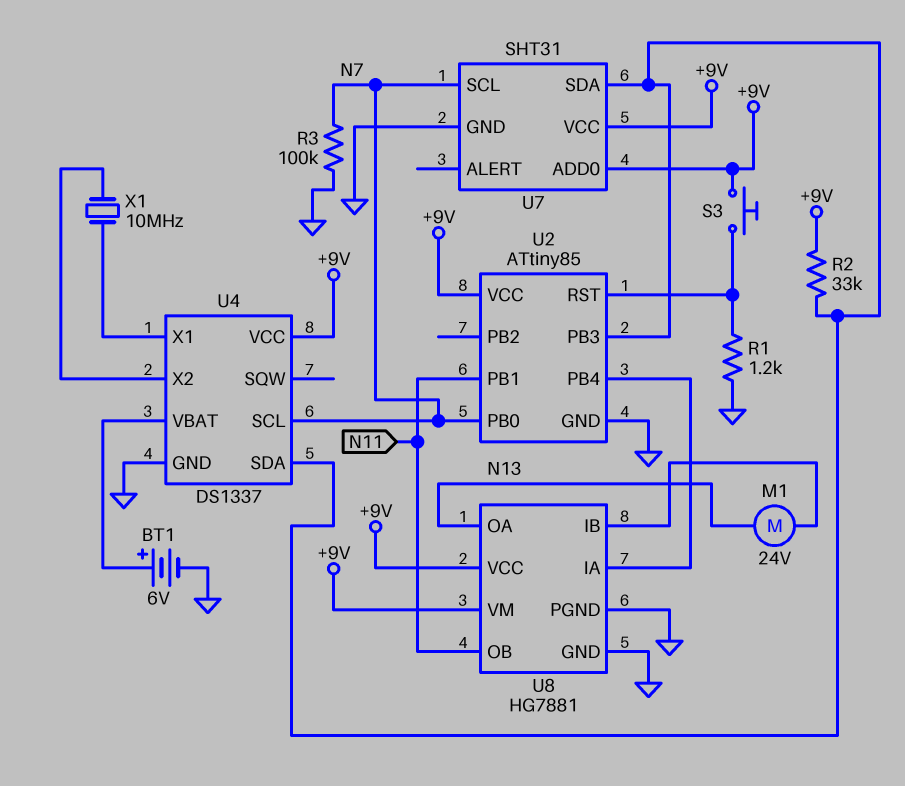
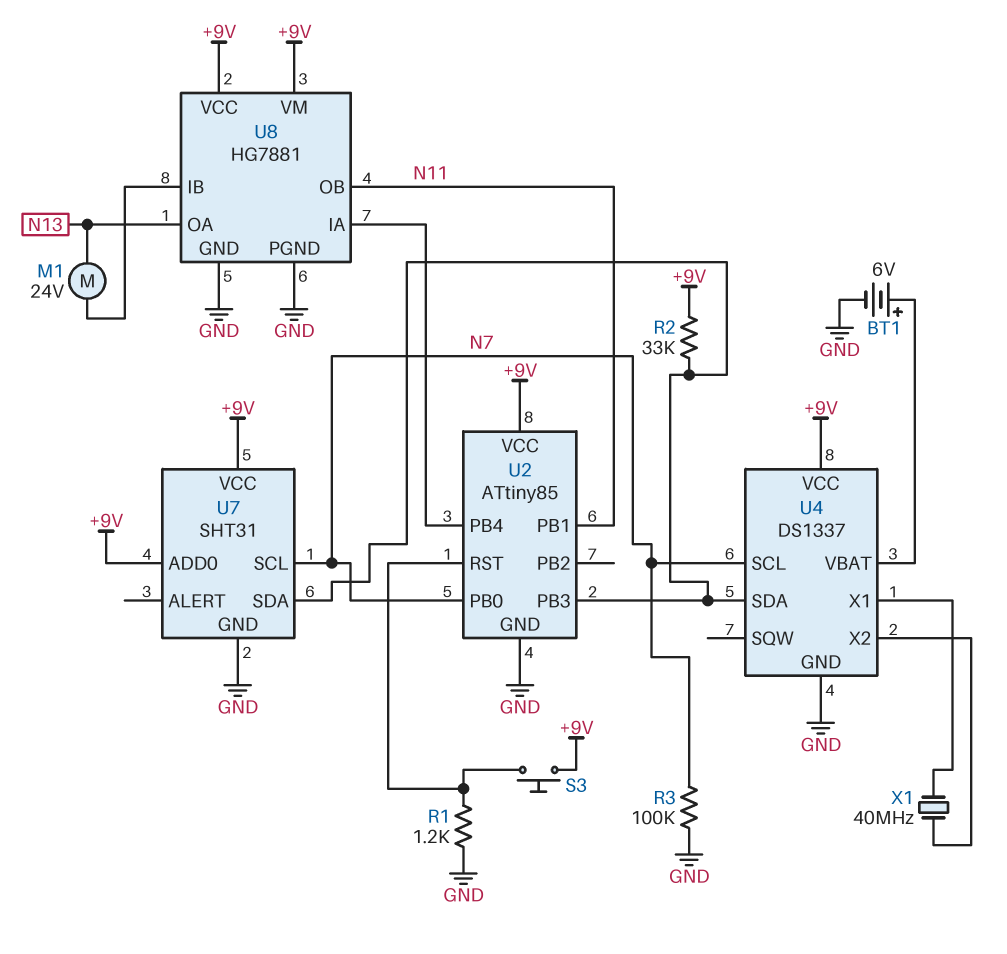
X1: 10MHz (U4/X1, U4/X2) -> 40MHz (U4/X1, U4/X2)

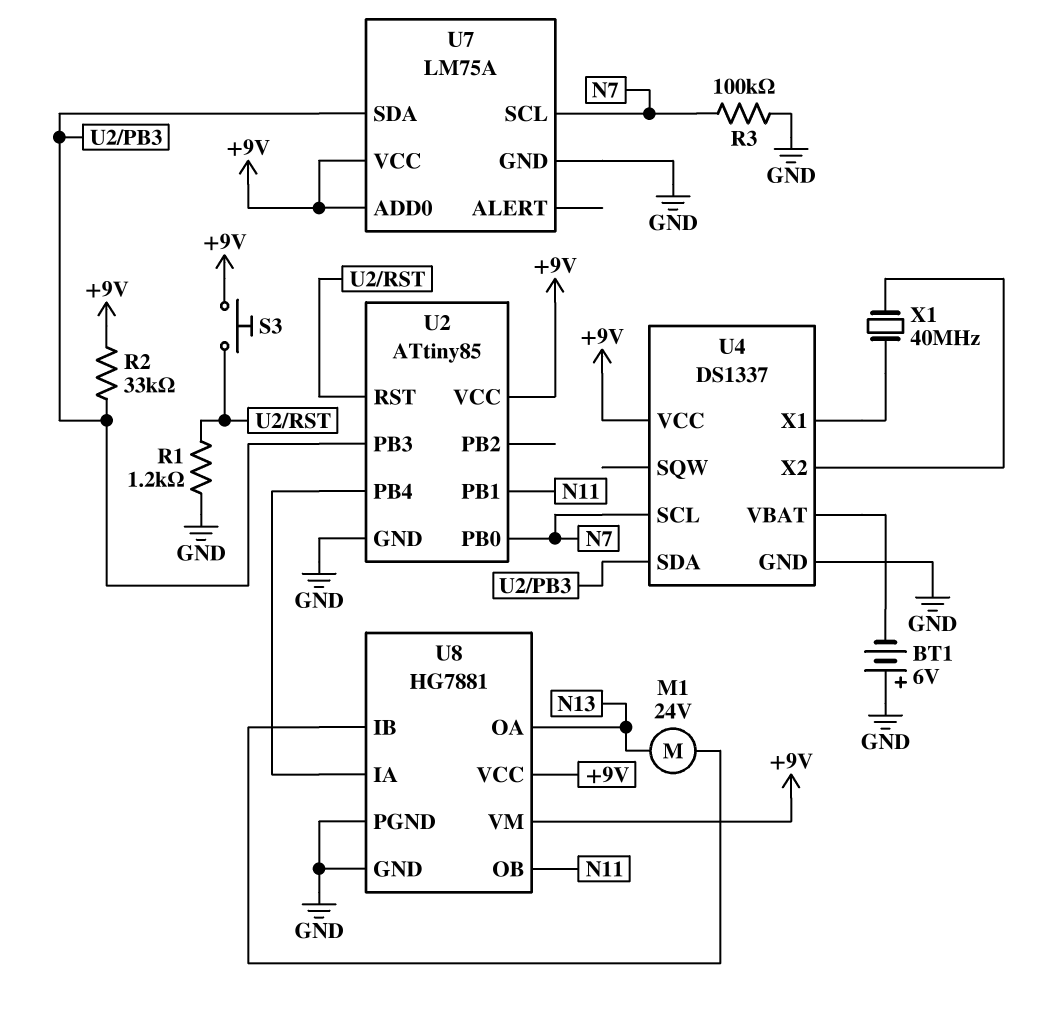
BT1: 6V (plus U4/VBAT, minus GND) -> 6V (plus GND, minus U4/VBAT)
U7: SHT31 -> LM75A

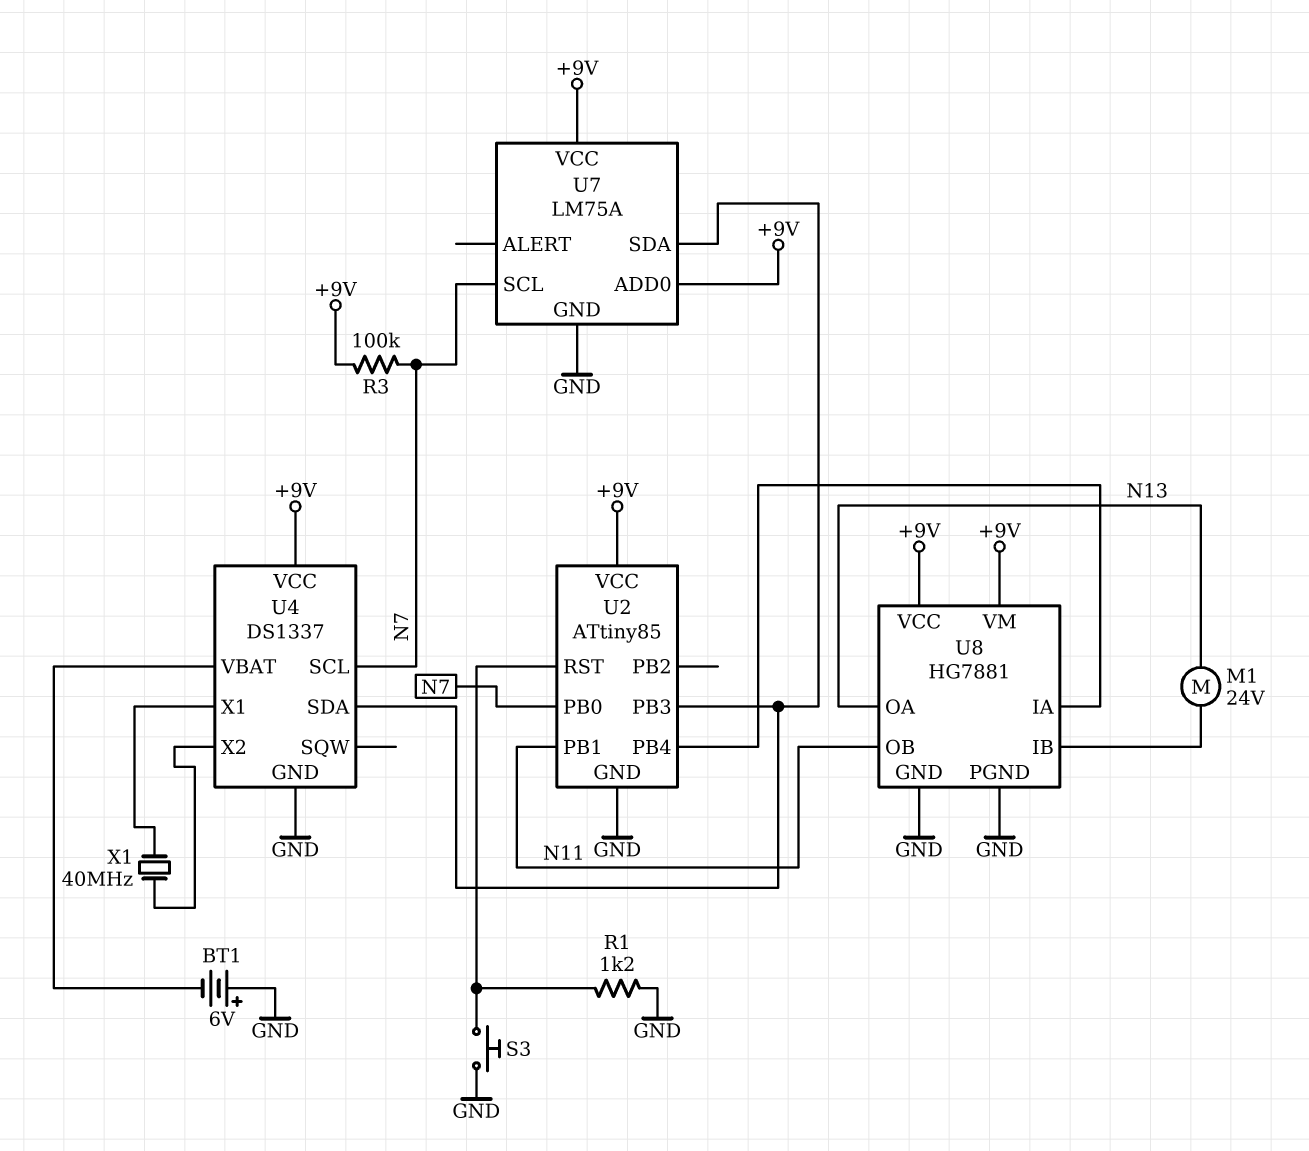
R2: 33k (+9V, U2/PB3) -> none
R3: 100k (GND, N7) -> 100k (+9V, N7)
S3: button (+9V, U2/RST) -> button (GND, U2/RST)

